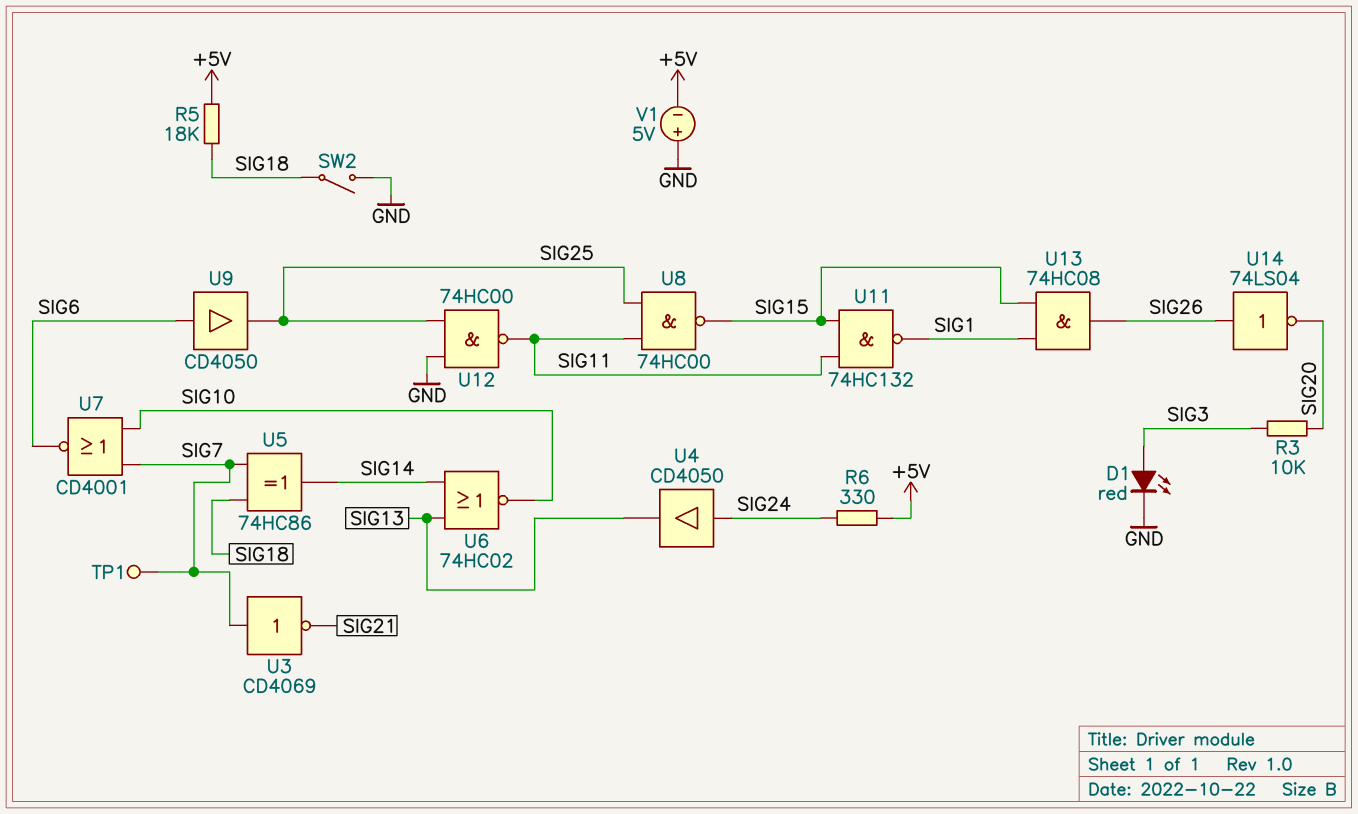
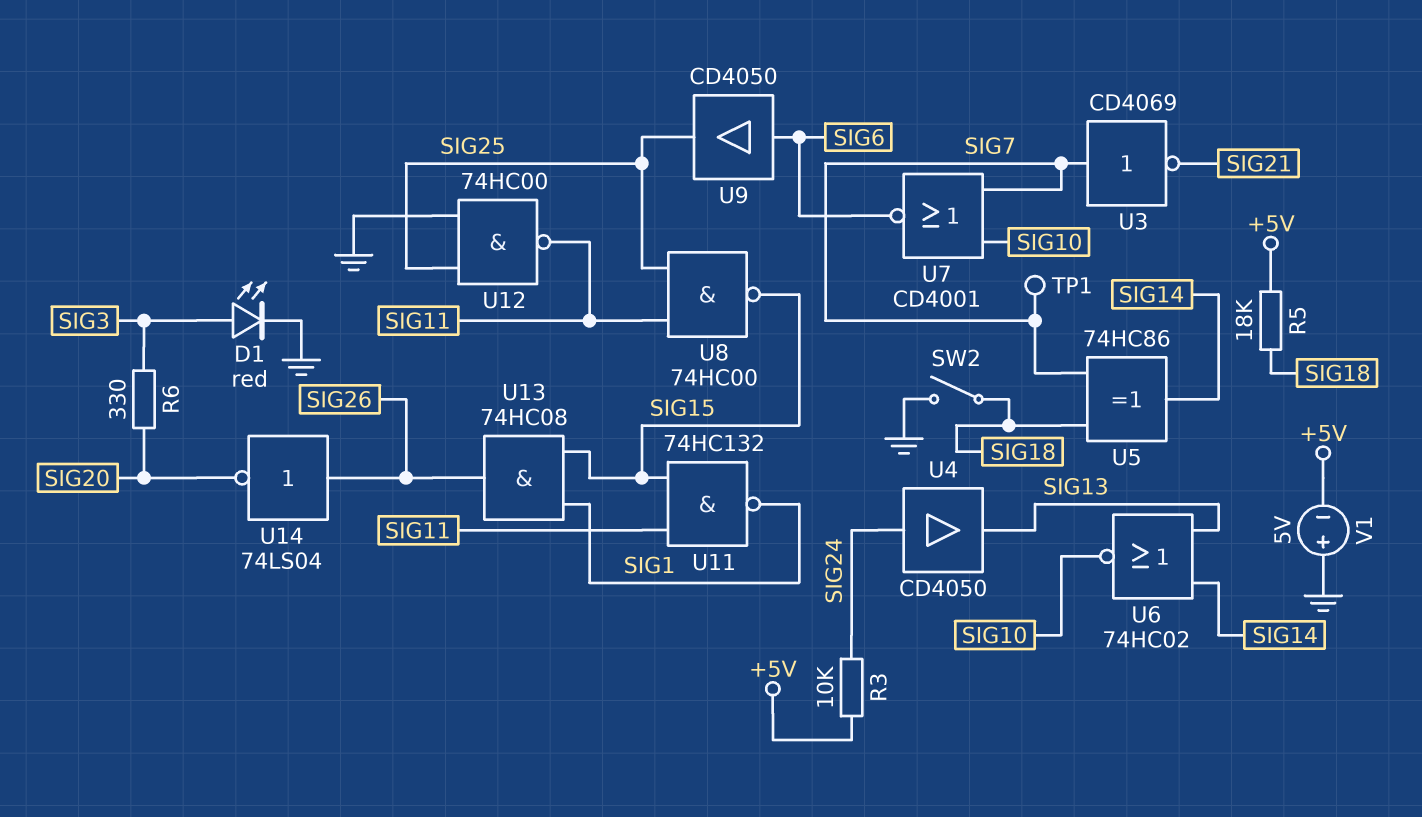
R3: 10k (SIG3, SIG20) -> 10k (+5V, SIG24)
R6: 330 (+5V, SIG24) -> 330 (SIG3, SIG20)

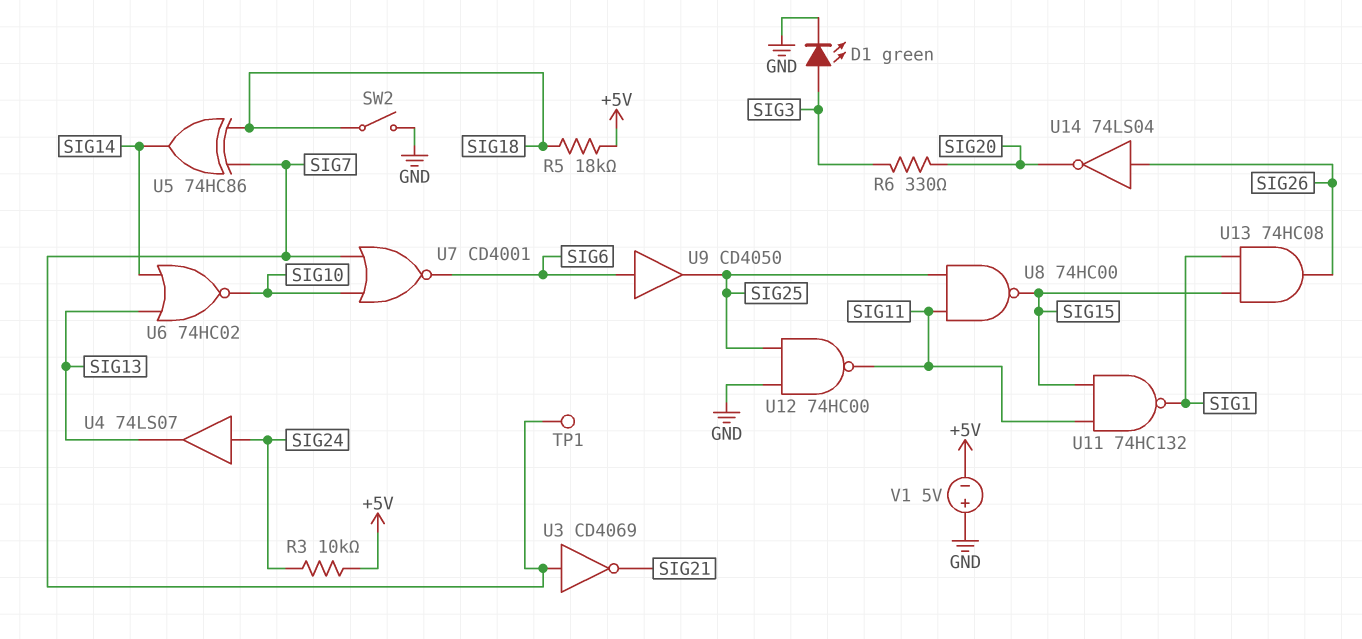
D1: LED red (A SIG3, K GND) -> LED green (A SIG3, K GND)
U4: buffer CD4050 (in SIG24, out SIG13) -> buffer 74LS07 (in SIG24, out SIG13)

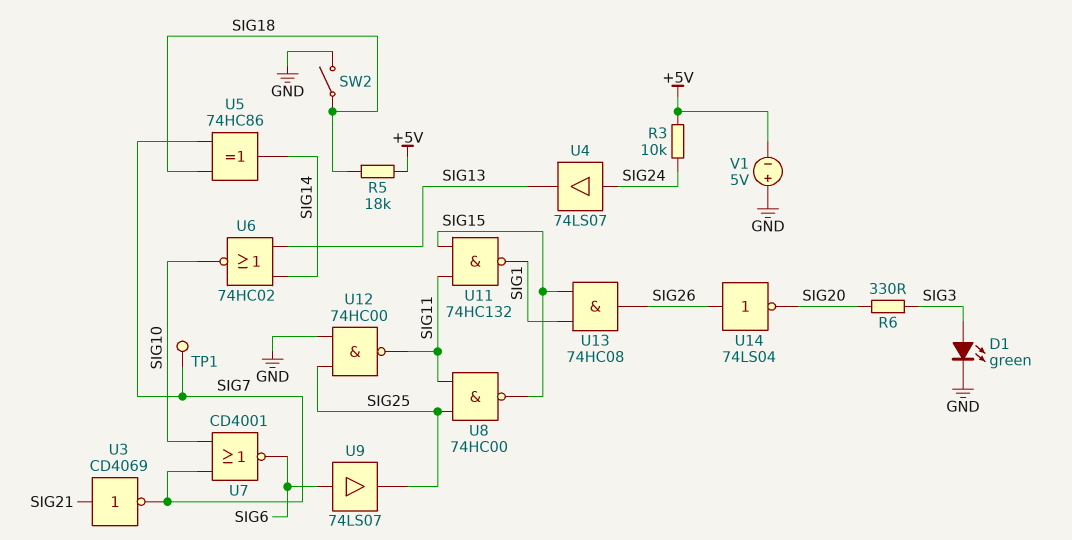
U3: NOT CD4069 (in SIG7, out SIG21) -> NOT CD4069 (in SIG21, out SIG7)
U9: buffer CD4050 (in SIG6, out SIG25) -> buffer 74LS07 (in SIG6, out SIG25)

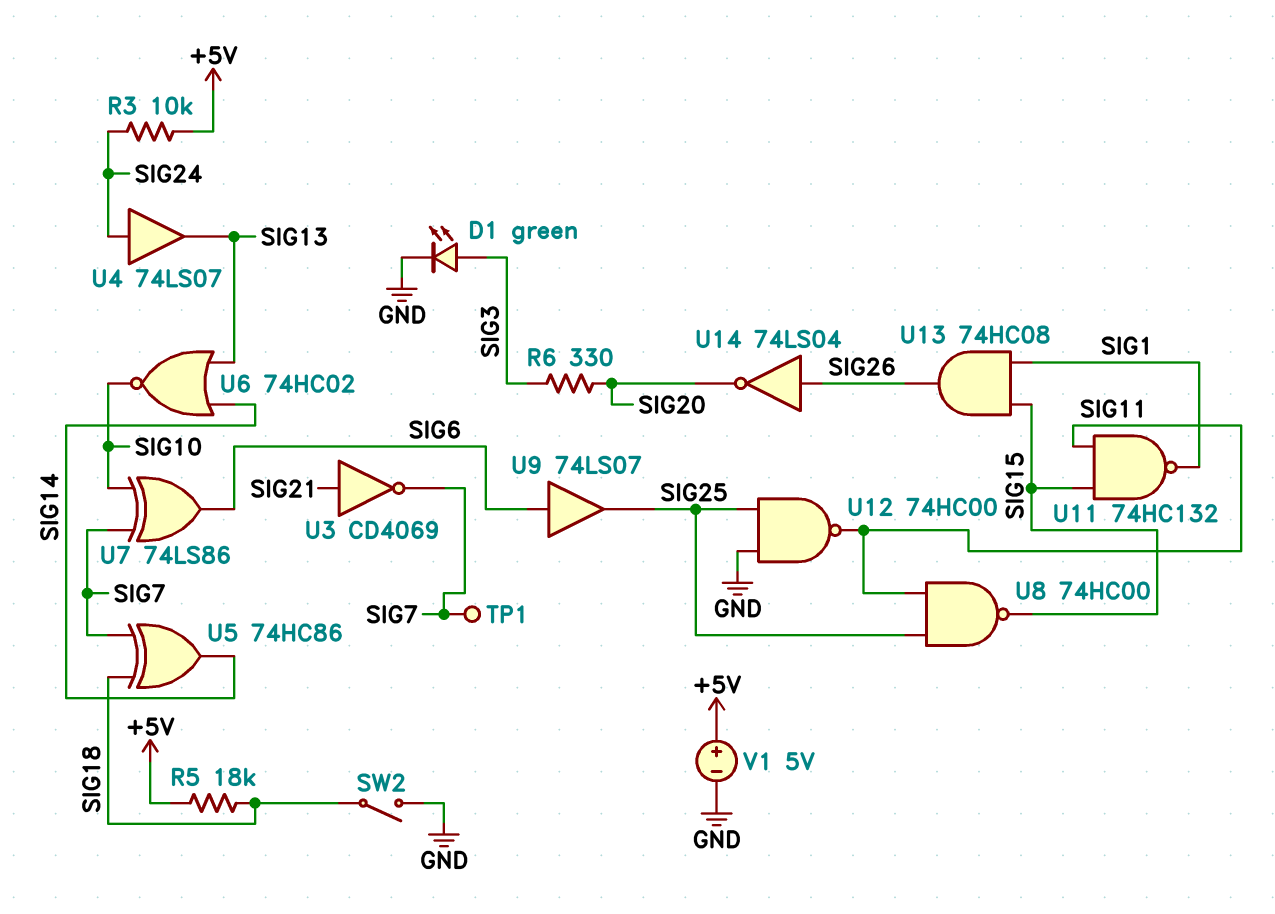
U7: NOR CD4001 (in SIG7, in SIG10, out SIG6) -> XOR 74LS86 (in SIG7, in SIG10, out SIG6)
V1: 5V (plus GND, minus +5V) -> 5V (plus +5V, minus GND)

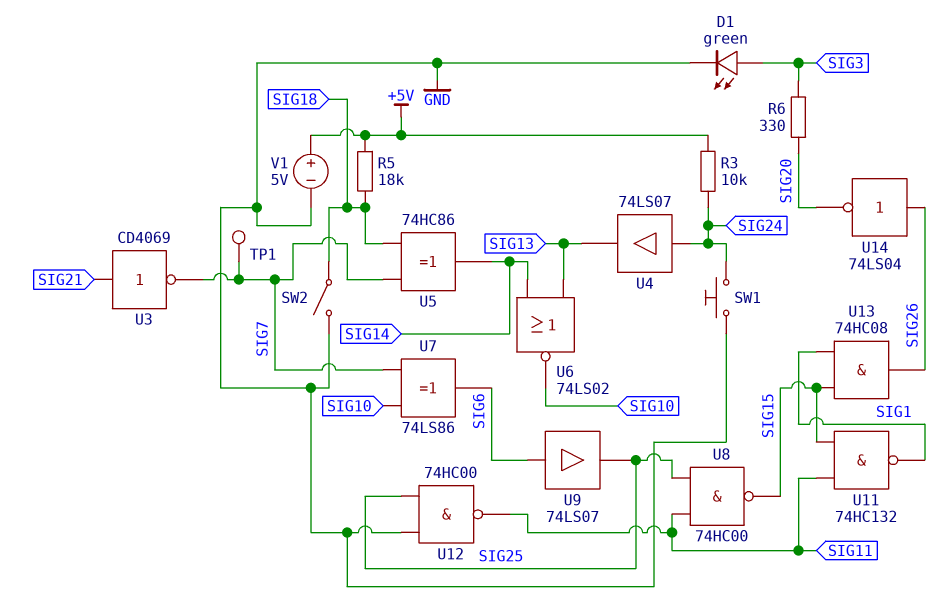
SW1: none -> button (GND, SIG24)
U6: NOR 74HC02 (in SIG13, in SIG14, out SIG10) -> NOR 74LS02 (in SIG13, in SIG14, out SIG10)

